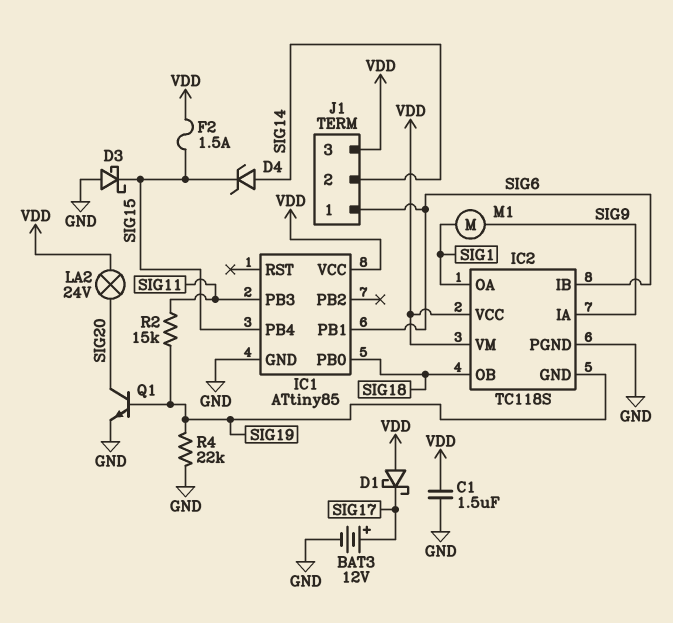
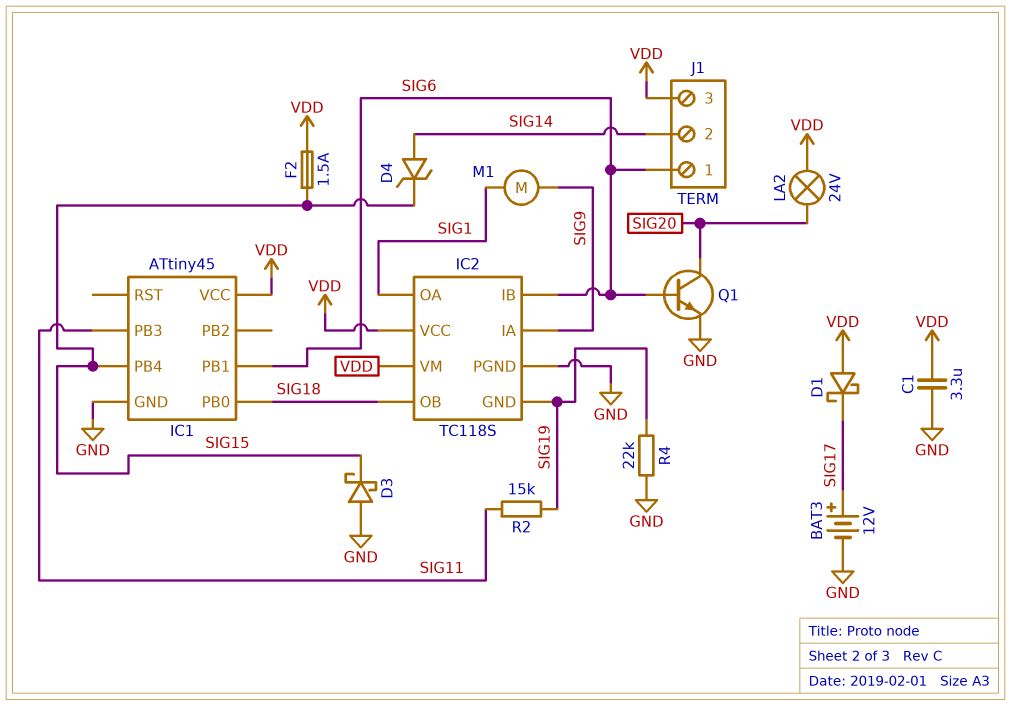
C1: 1.5uF (GND, VDD) -> 3.3uF (GND, VDD)
IC1: ATtiny85 -> ATtiny45
Q1: NPN (B SIG19, C SIG20, E GND) -> NPN (B SIG6, C SIG20, E GND)

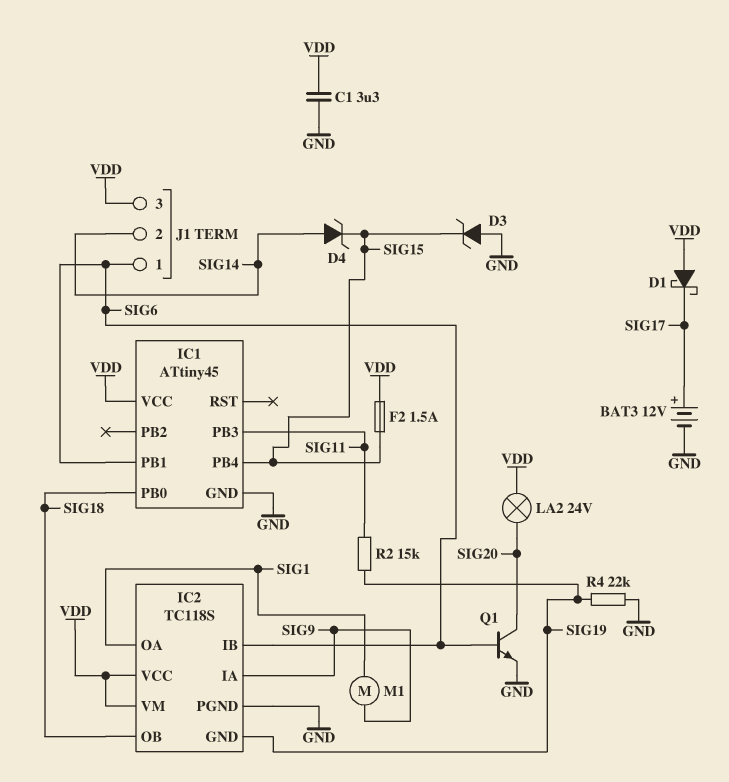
D3: schottky (A GND, K SIG15) -> zener (A GND, K SIG15)

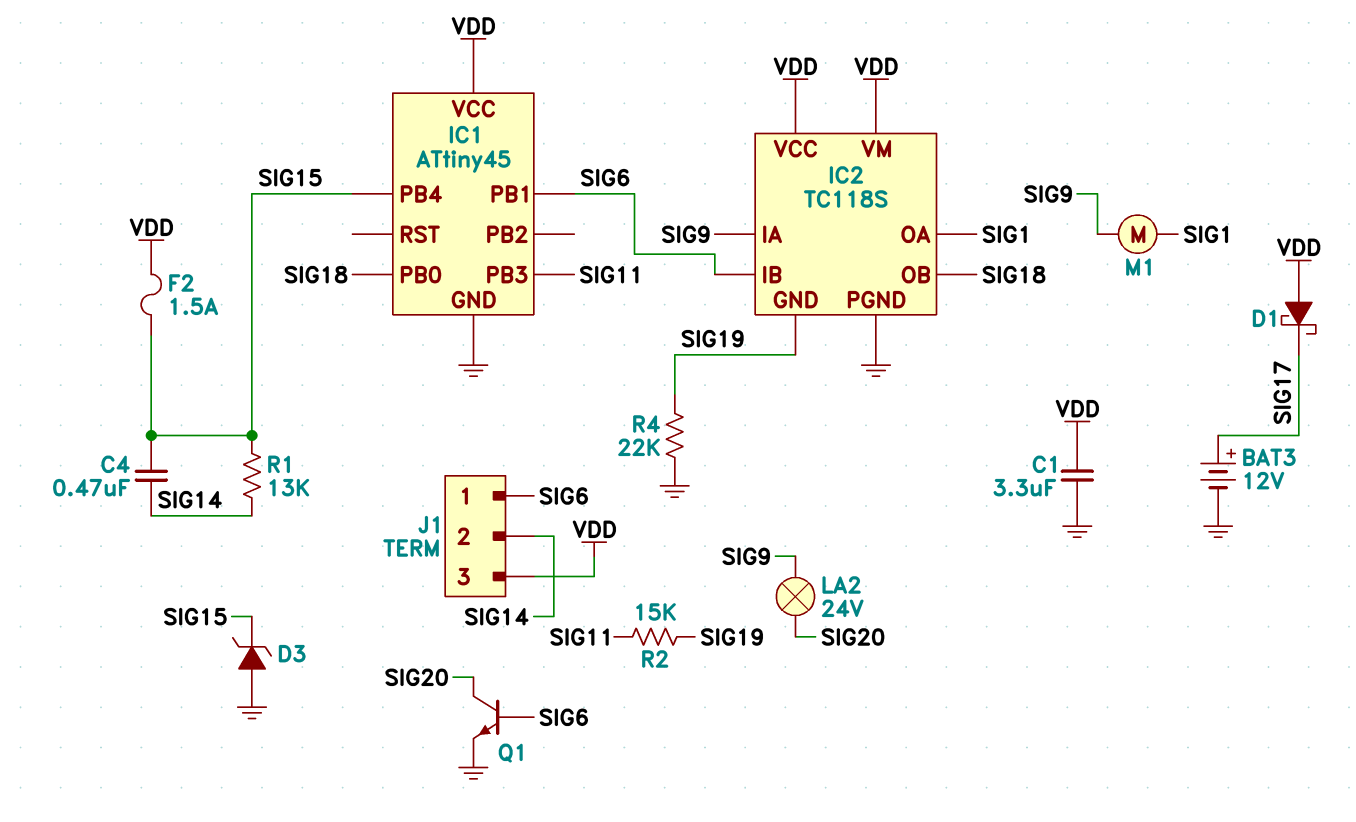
C4: none -> 470nF (SIG14, SIG15)
D4: zener (A SIG14, K SIG15) -> none
LA2: lamp 24V (SIG20, VDD) -> lamp 24V (SIG9, SIG20)
R1: none -> 13k (SIG14, SIG15)

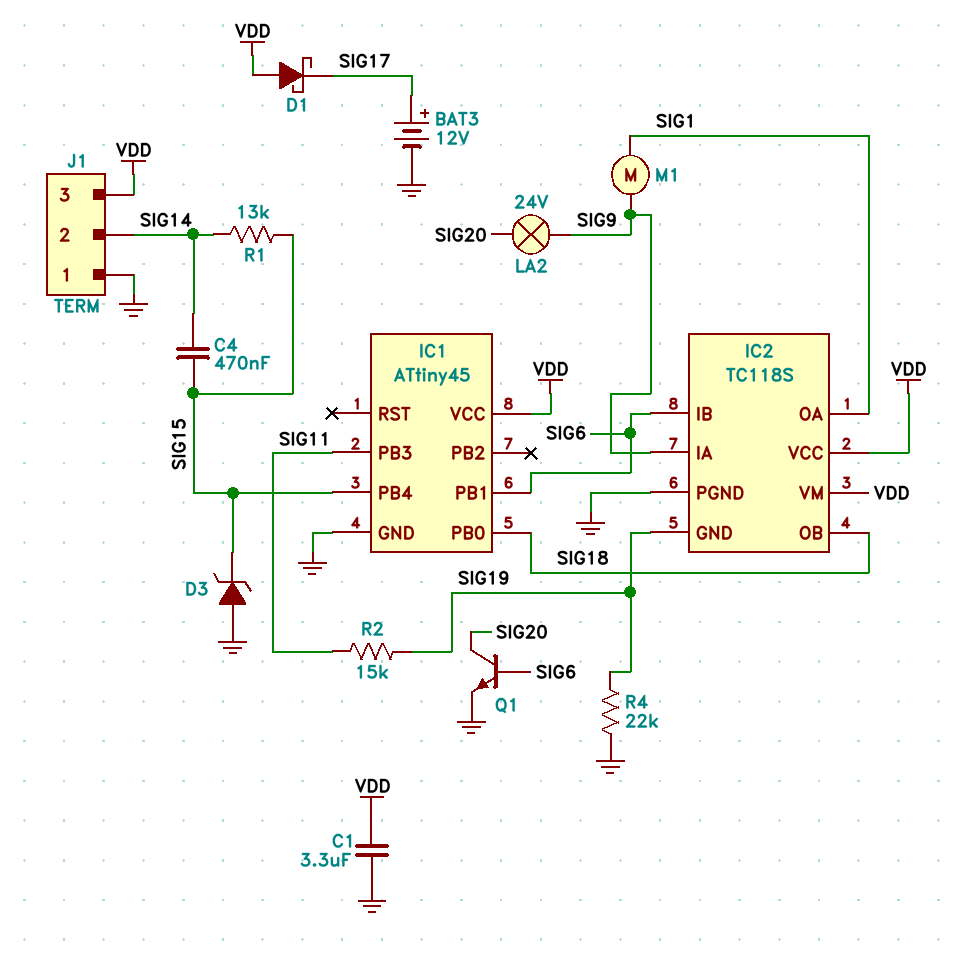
F2: 1.5A (SIG15, VDD) -> none
J1 pin 1: SIG6 -> GND

